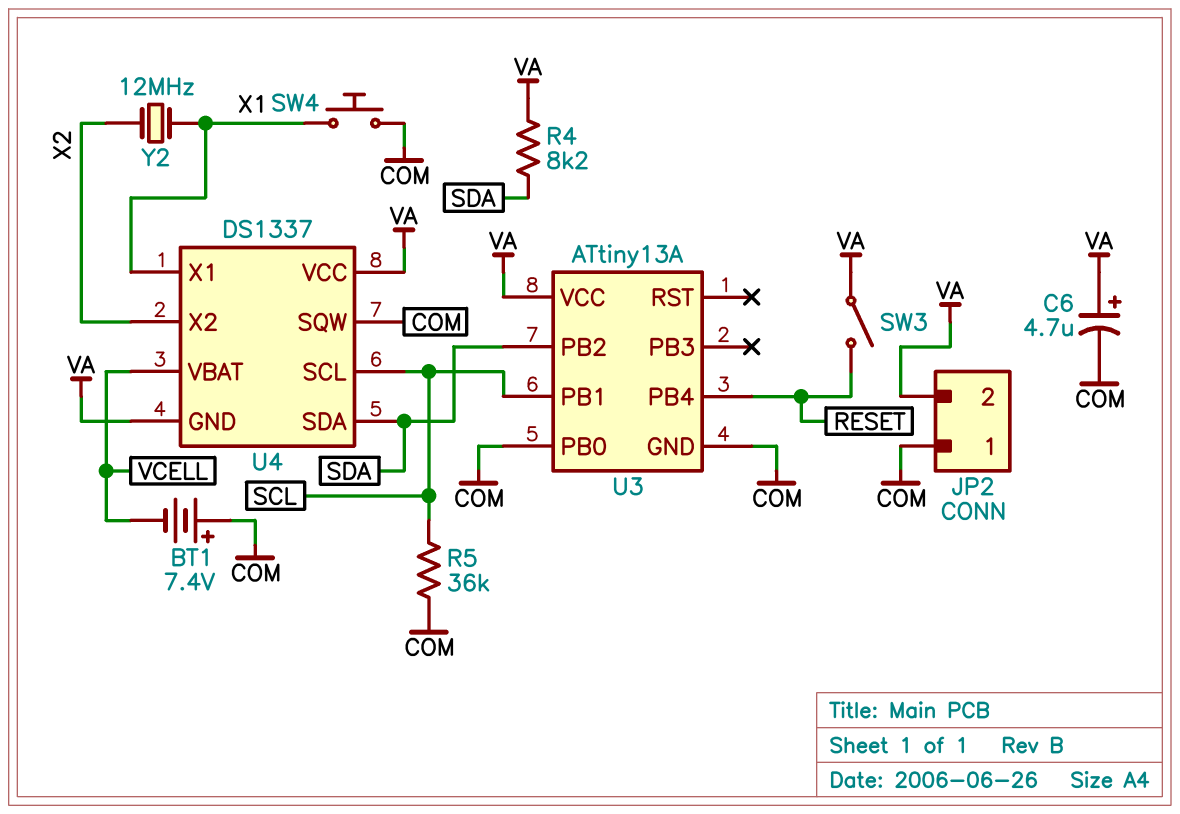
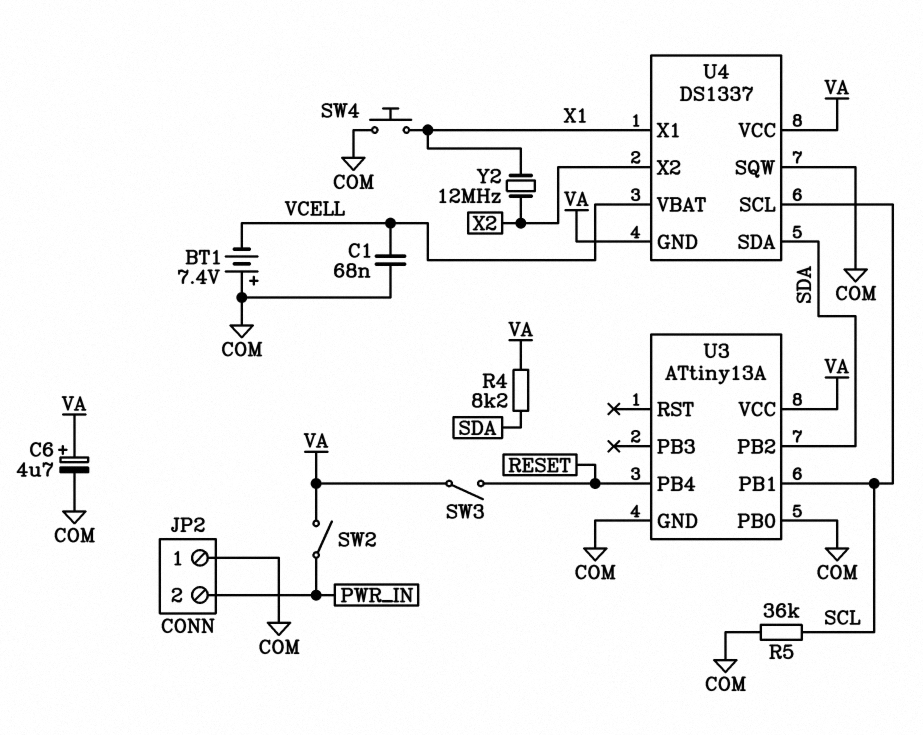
C1: none -> 68nF (COM, VCELL)
JP2 pin 2: VA -> PWR_IN
SW2: none -> switch (PWR_IN, VA)

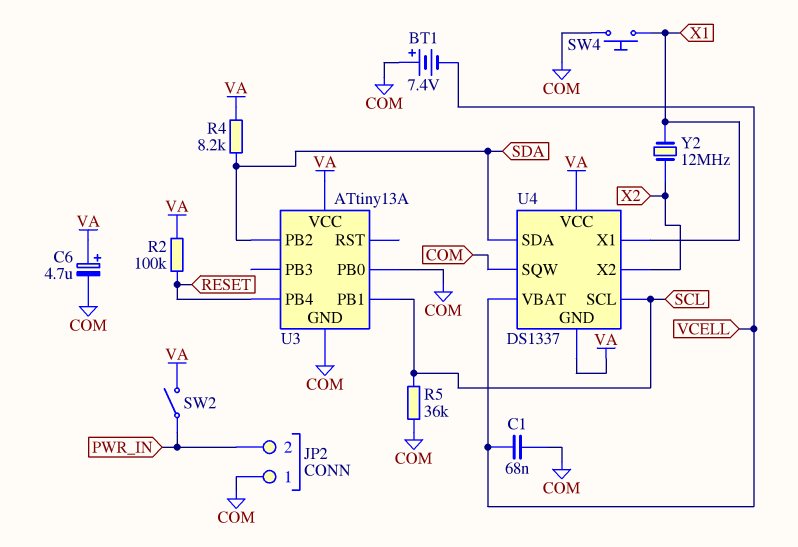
R2: none -> 100k (RESET, VA)
SW3: switch (RESET, VA) -> none

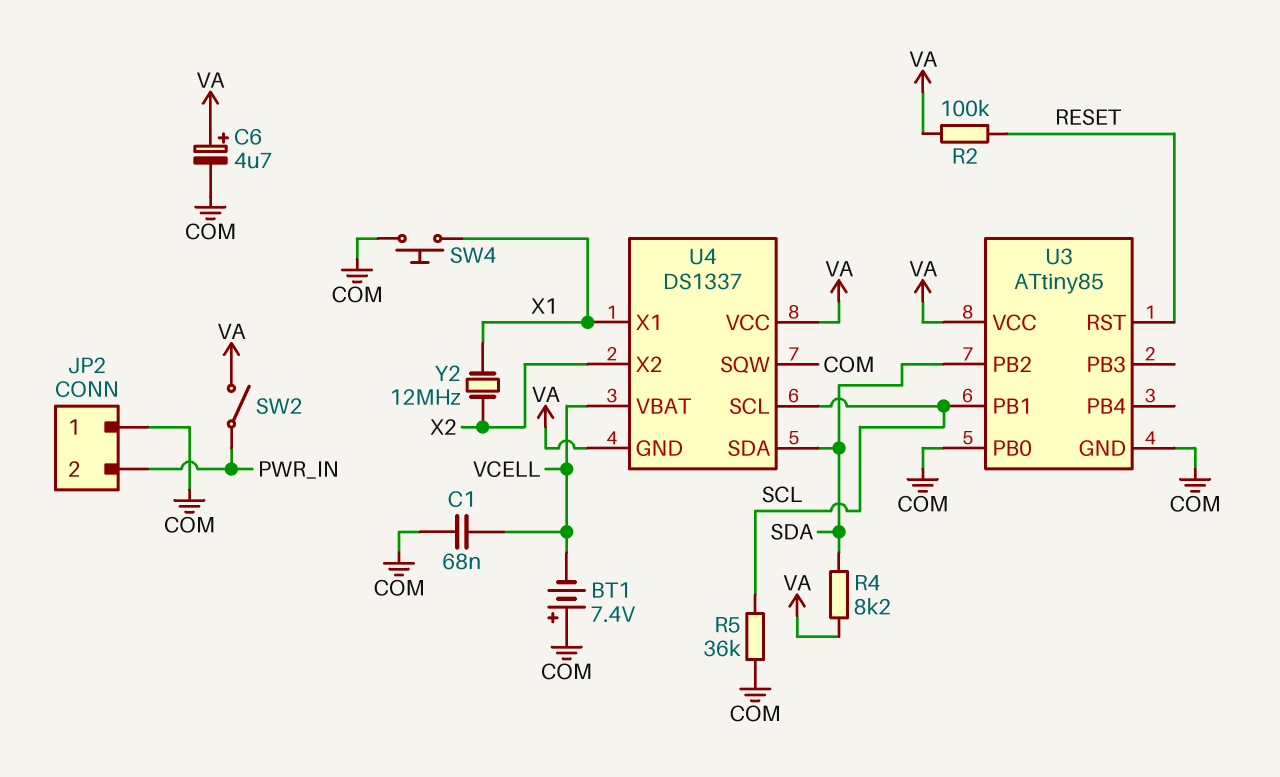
U3: ATtiny13A -> ATtiny85
U3 pin PB4: RESET -> none
U3 pin RST: none -> RESET

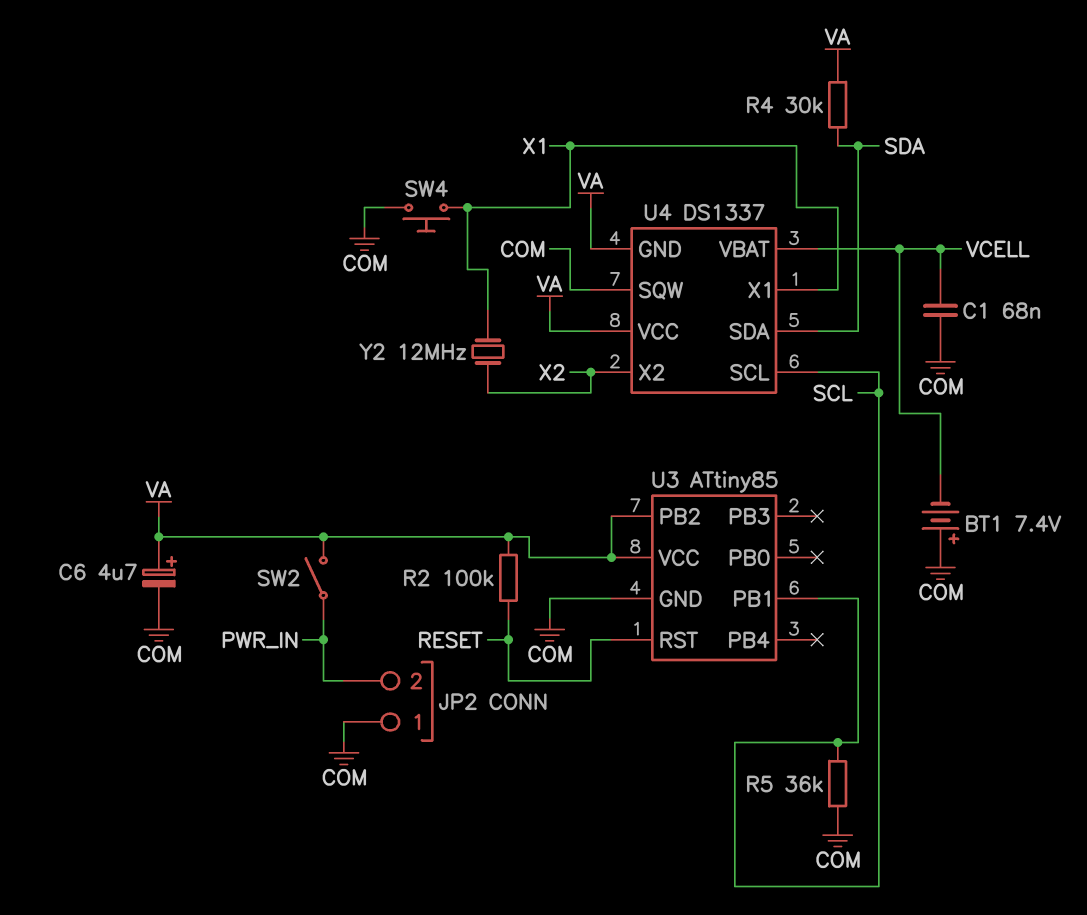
R4: 8.2k (SDA, VA) -> 30k (SDA, VA)
U3 pin PB0: COM -> none
U3 pin PB2: SDA -> VA

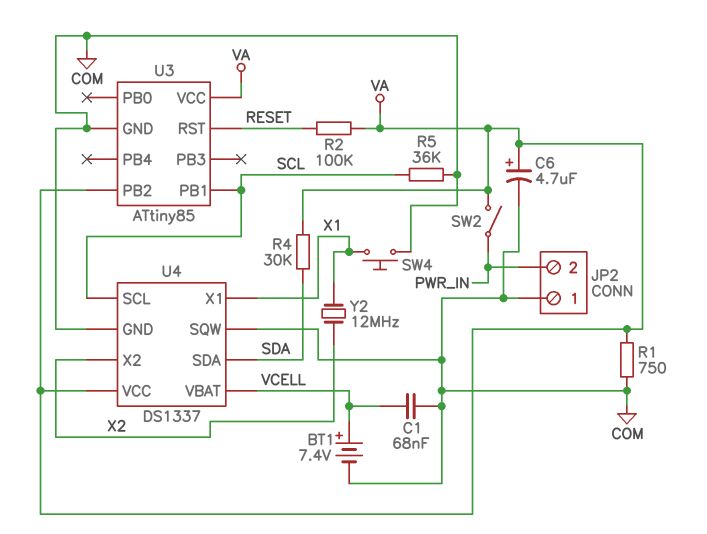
BT1: 7.4V (plus COM, minus VCELL) -> 7.4V (plus VCELL, minus COM)
R1: none -> 750 (COM, VA)
U4 pin GND: VA -> COM

